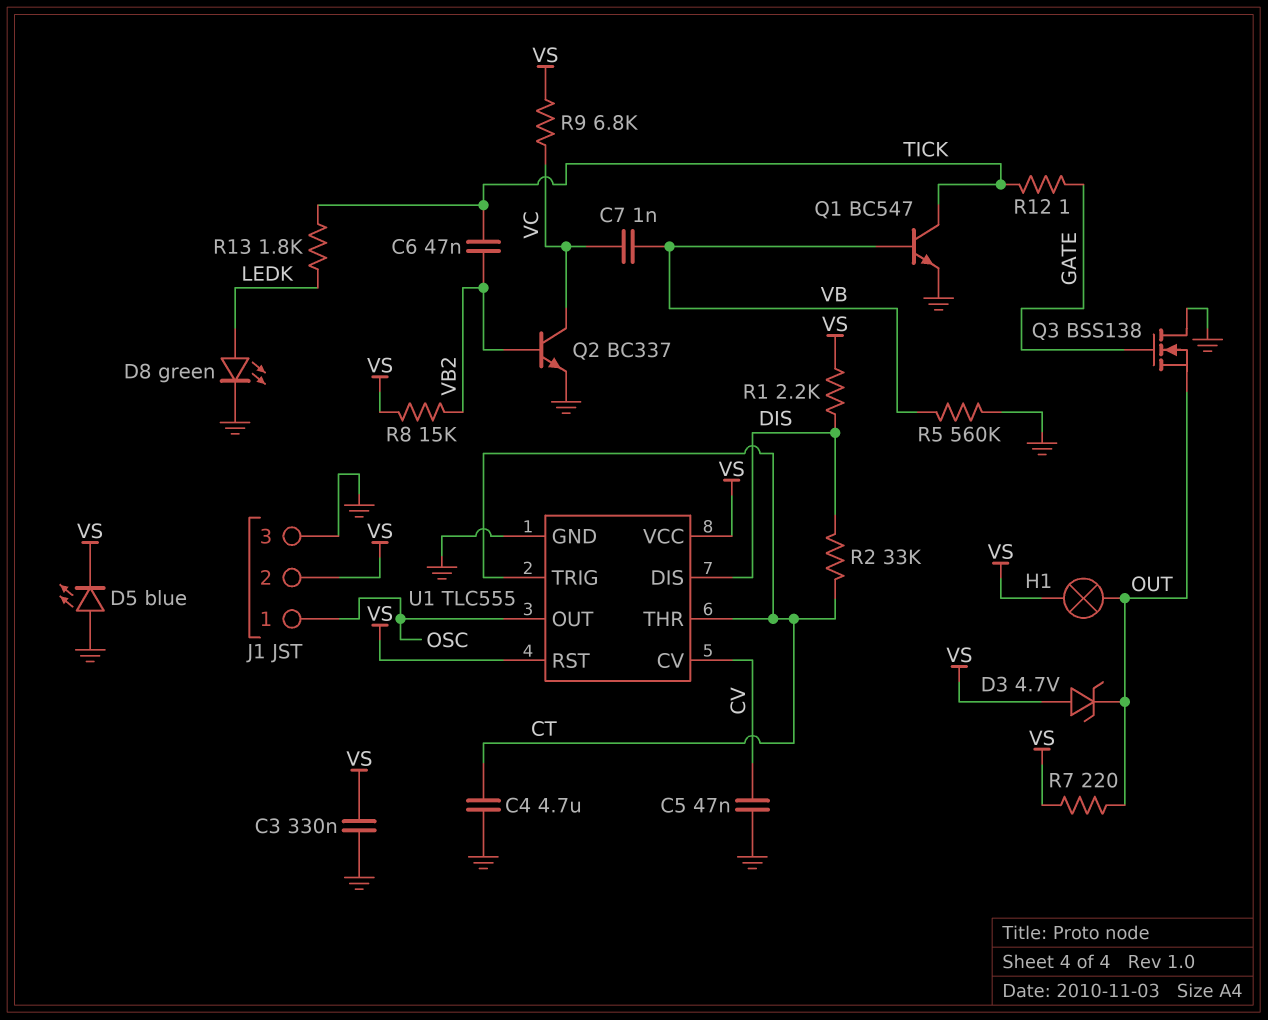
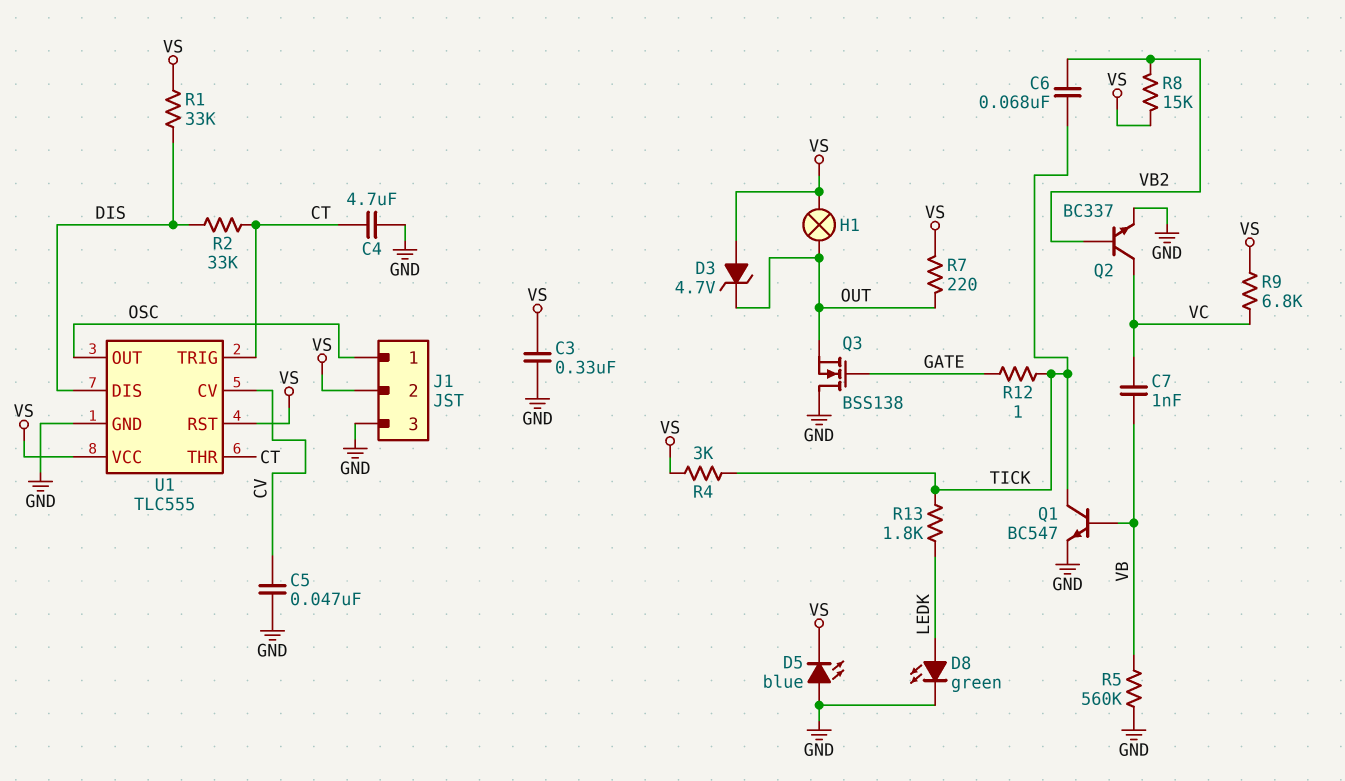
C6: 47nF (TICK, VB2) -> 68nF (TICK, VB2)
R1: 2.2k (DIS, VS) -> 33k (DIS, VS)
R4: none -> 3k (TICK, VS)

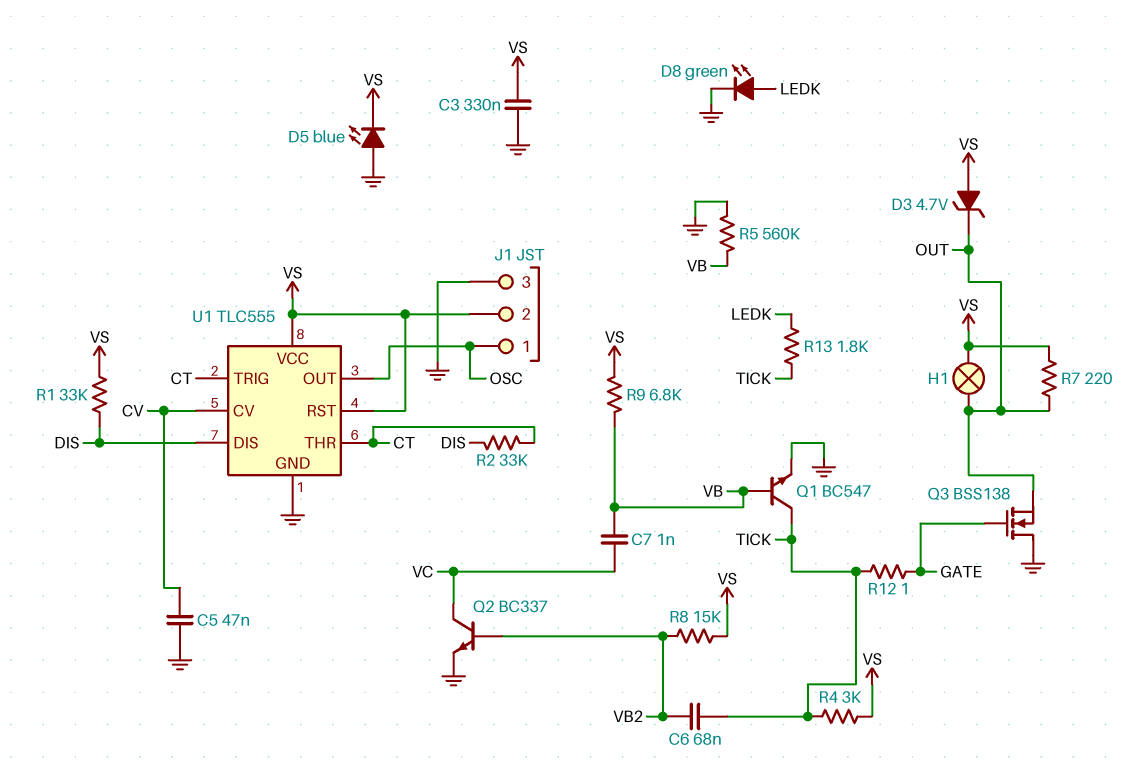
C4: 4.7uF (CT, GND) -> none
R9: 6.8k (VC, VS) -> 6.8k (VB, VS)

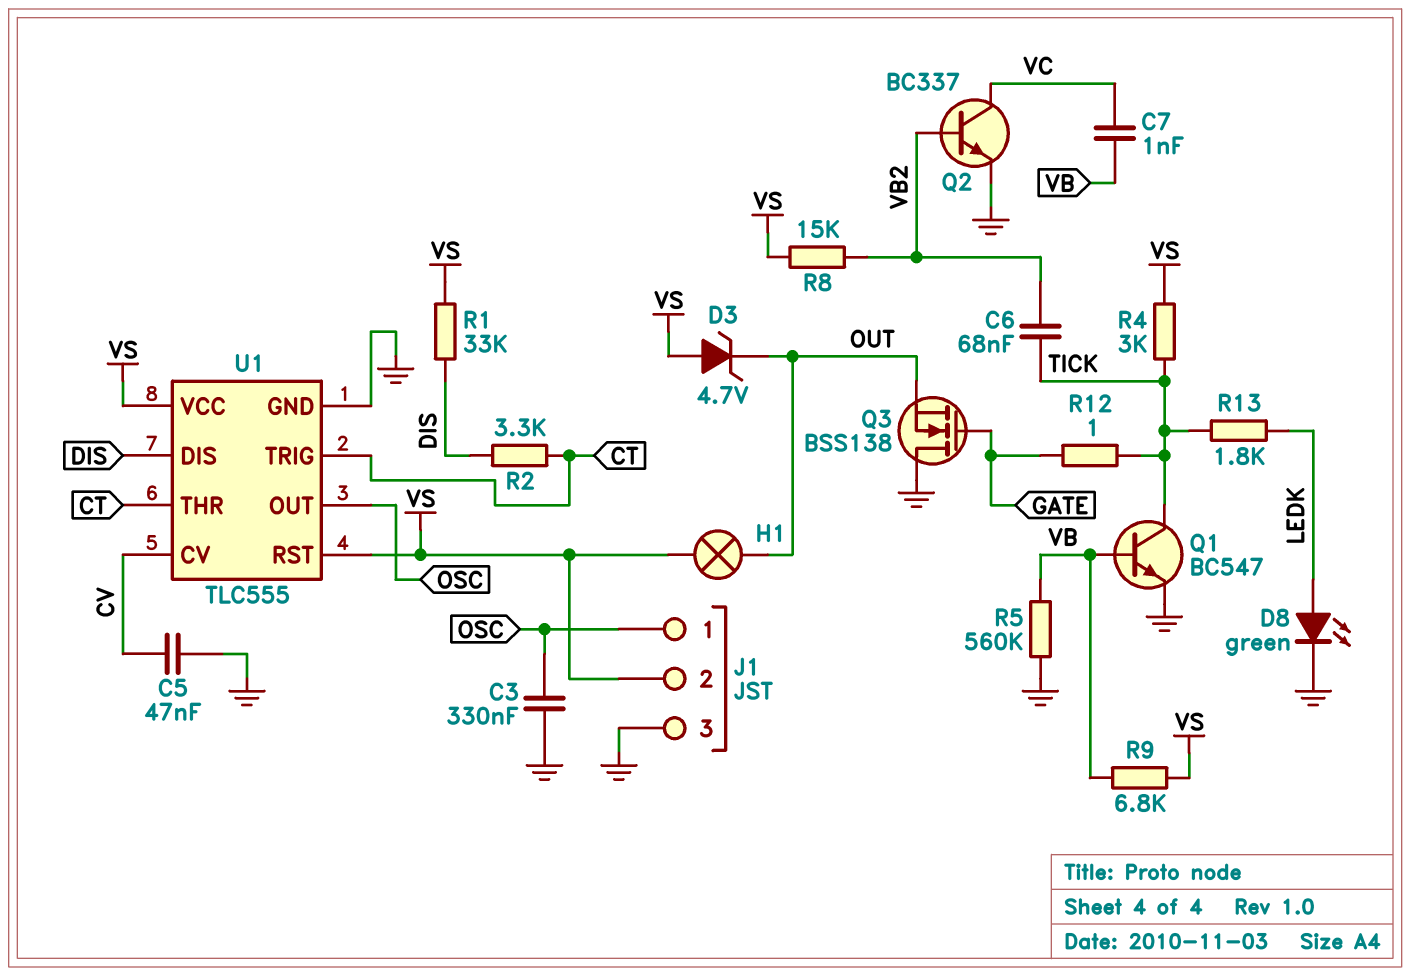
C3: 330nF (GND, VS) -> 330nF (GND, OSC)
D5: LED blue (A GND, K VS) -> none
R2: 33k (CT, DIS) -> 3.3k (CT, DIS)
R7: 220 (OUT, VS) -> none

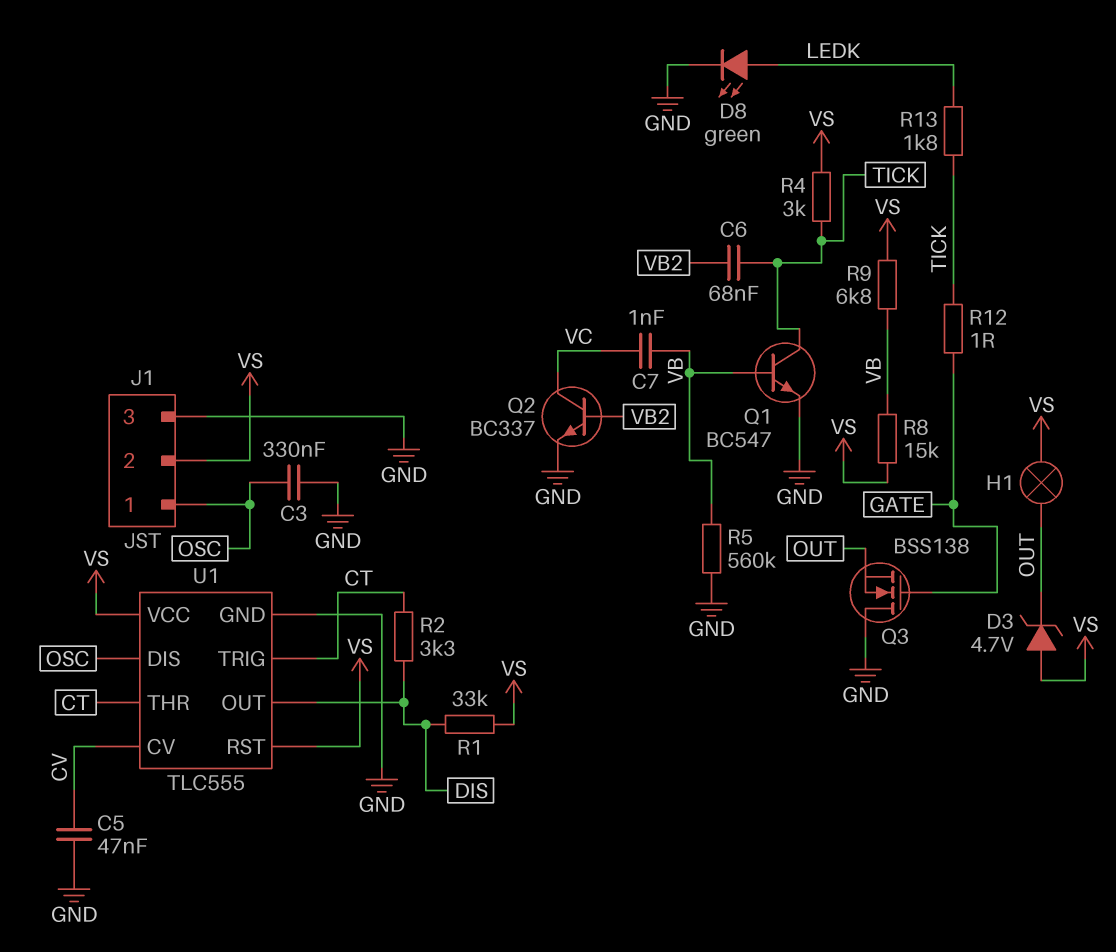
R8: 15k (VB2, VS) -> 15k (VB, VS)
U1 pin DIS: DIS -> OSC
U1 pin OUT: OSC -> DIS

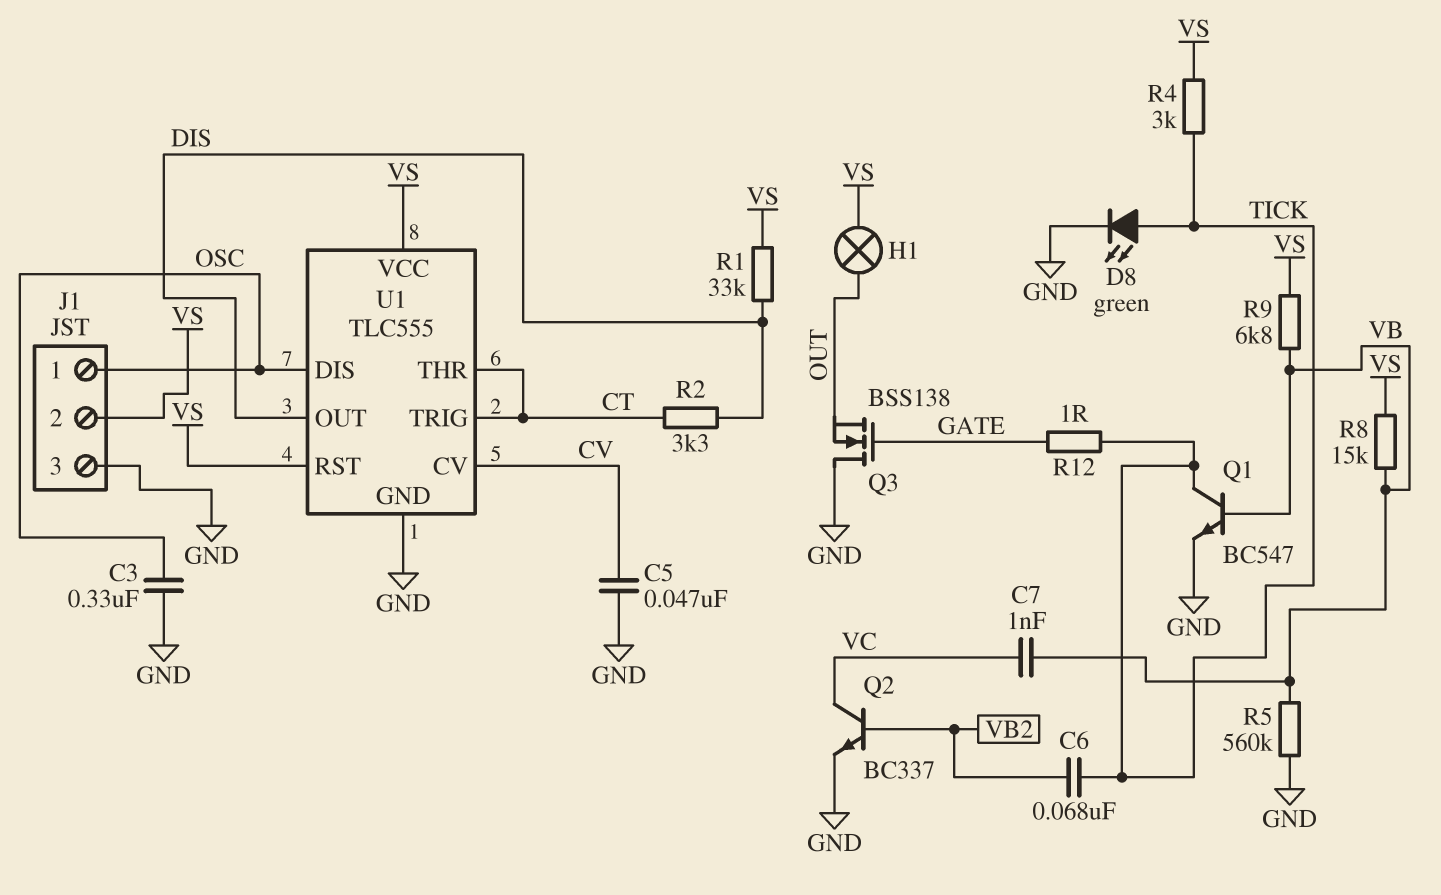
D3: zener 4.7V (A VS, K OUT) -> none
D8: LED green (A LEDK, K GND) -> LED green (A TICK, K GND)
R13: 1.8k (LEDK, TICK) -> none

